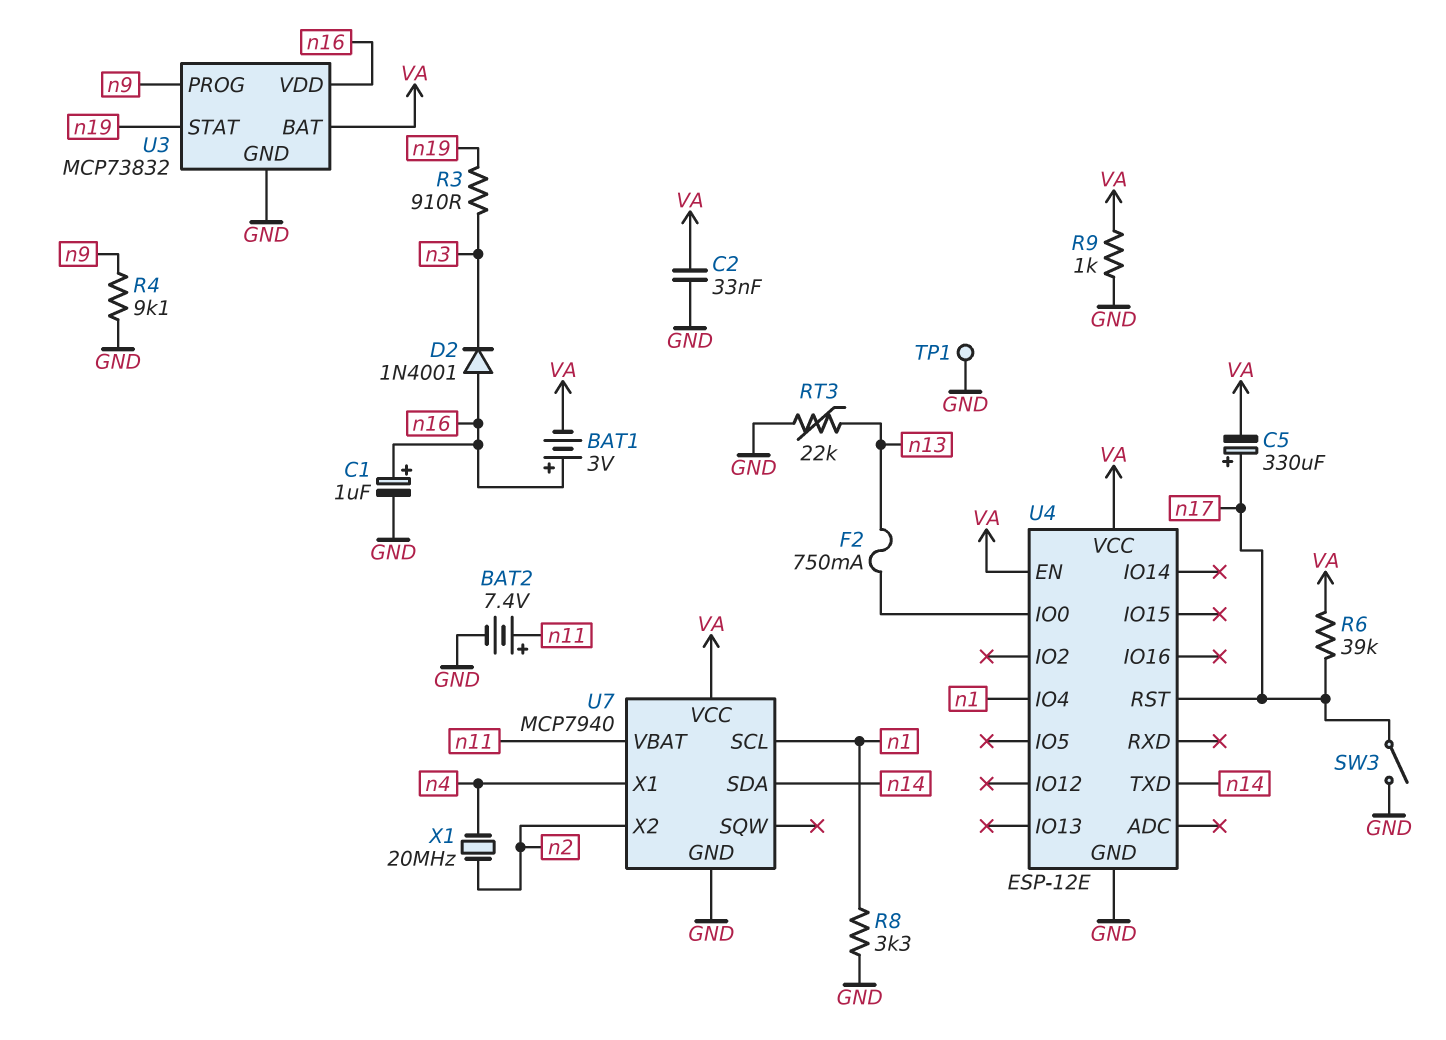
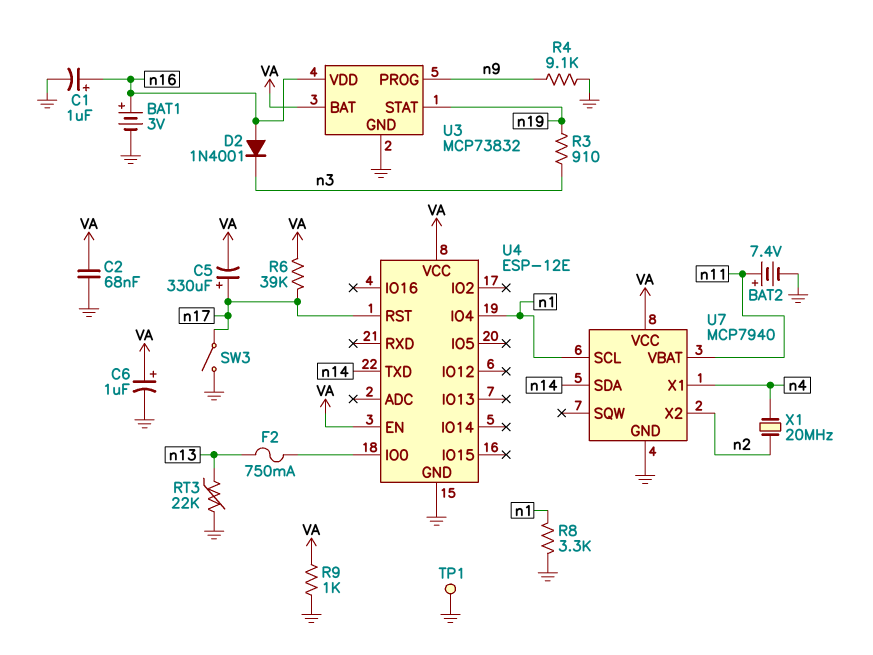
BAT1: 3V (plus n16, minus VA) -> 3V (plus n16, minus GND)
C2: 33nF (GND, VA) -> 68nF (GND, VA)
C6: none -> 1uF (plus VA, minus GND)

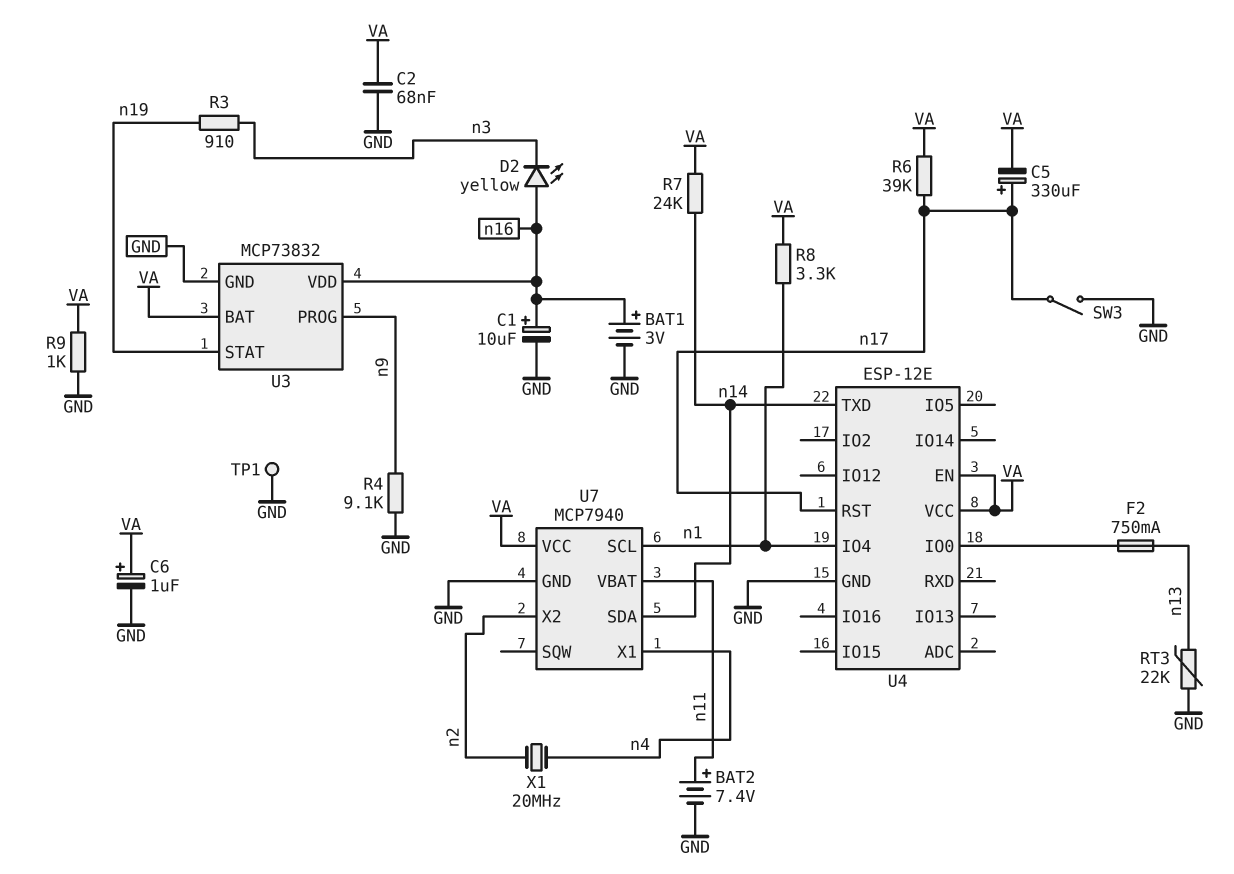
C1: 1uF (plus n16, minus GND) -> 10uF (plus n16, minus GND)
D2: diode 1N4001 (A n16, K n3) -> LED yellow (A n16, K n3)
R7: none -> 24k (VA, n14)
R8: 3.3k (GND, n1) -> 3.3k (VA, n1)

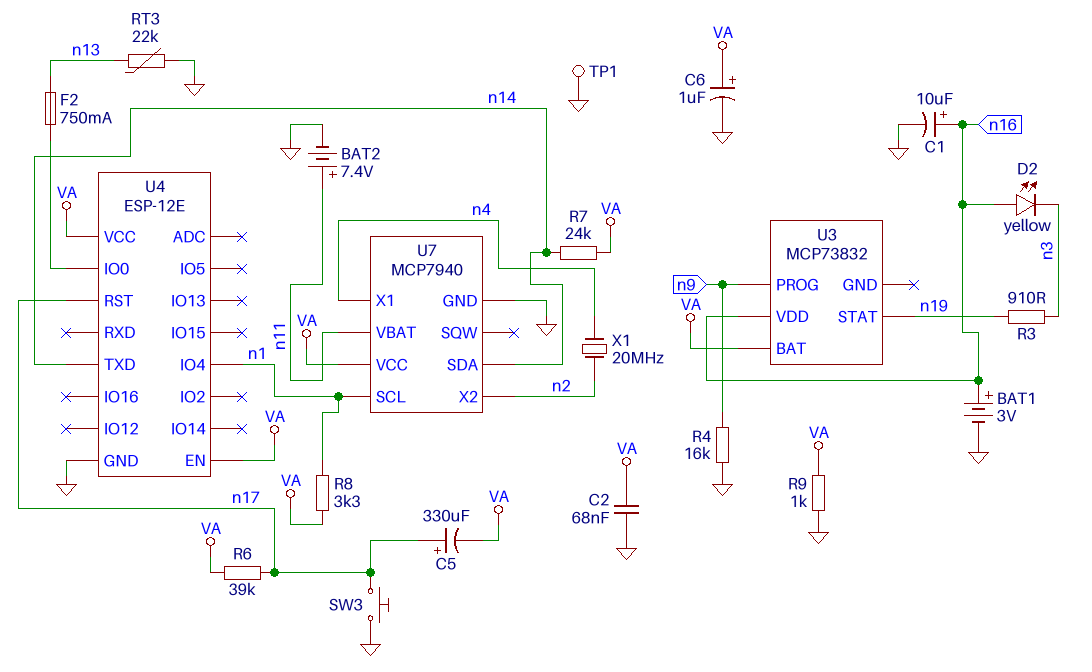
R4: 9.1k (GND, n9) -> 16k (GND, n9)
SW3: switch (GND, n17) -> button (GND, n17)
U3 pin GND: GND -> none

